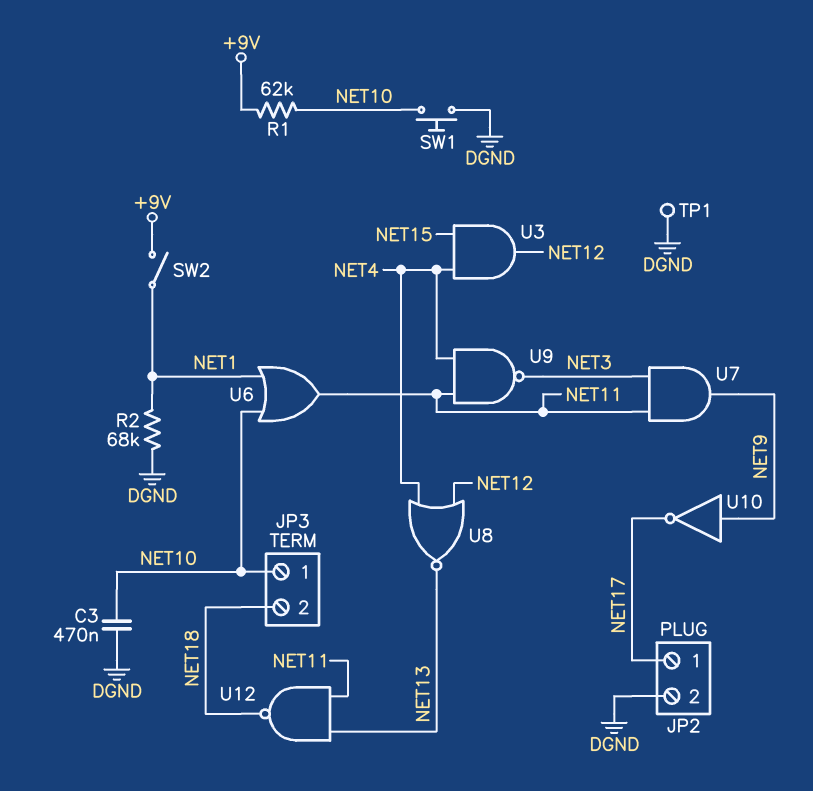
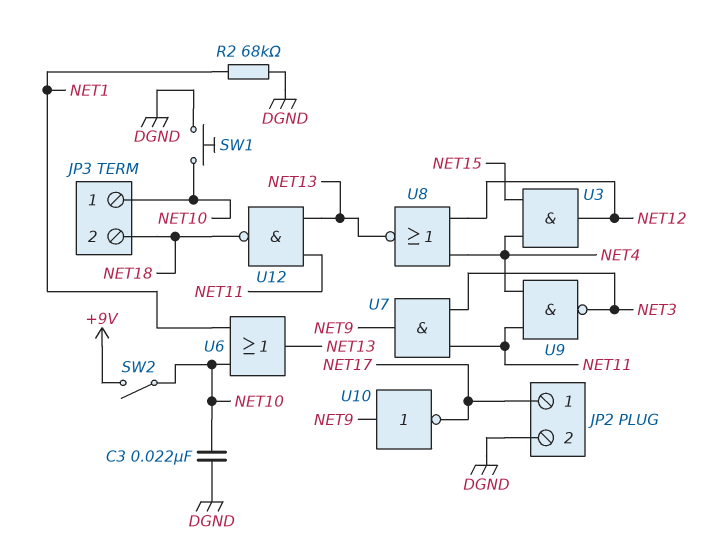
C3: 470nF (DGND, NET10) -> 22nF (DGND, NET10)
R1: 62k (+9V, NET10) -> none
SW2: switch (+9V, NET1) -> switch (+9V, NET10)
TP1: test point (DGND) -> none
U6: OR (in NET1, in NET10, out NET11) -> OR (in NET1, in NET10, out NET13)

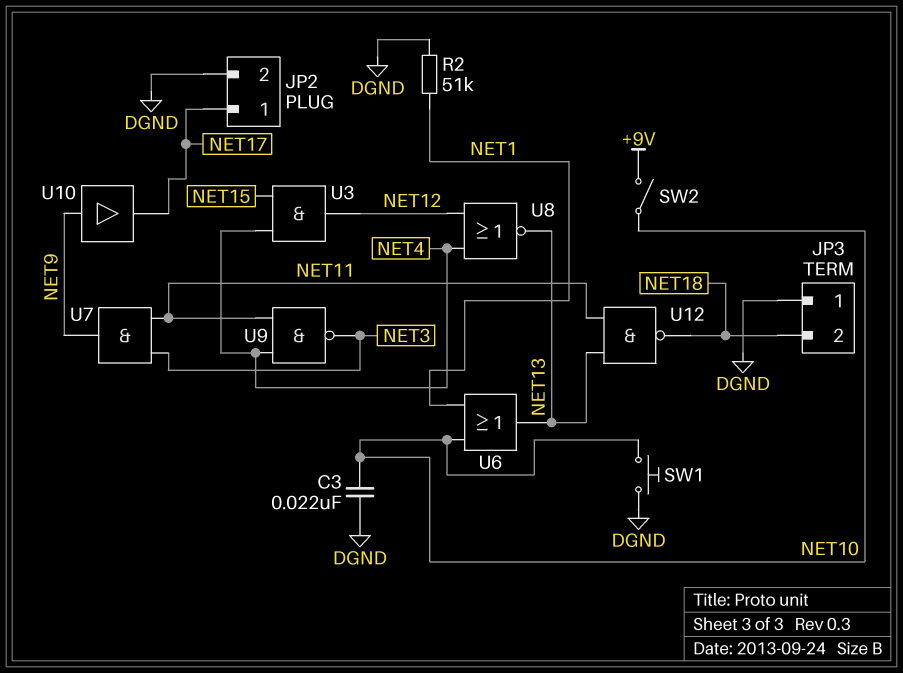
JP3 pin 1: NET10 -> DGND
R2: 68k (DGND, NET1) -> 51k (DGND, NET1)
U10: NOT (in NET9, out NET17) -> buffer (in NET9, out NET17)

